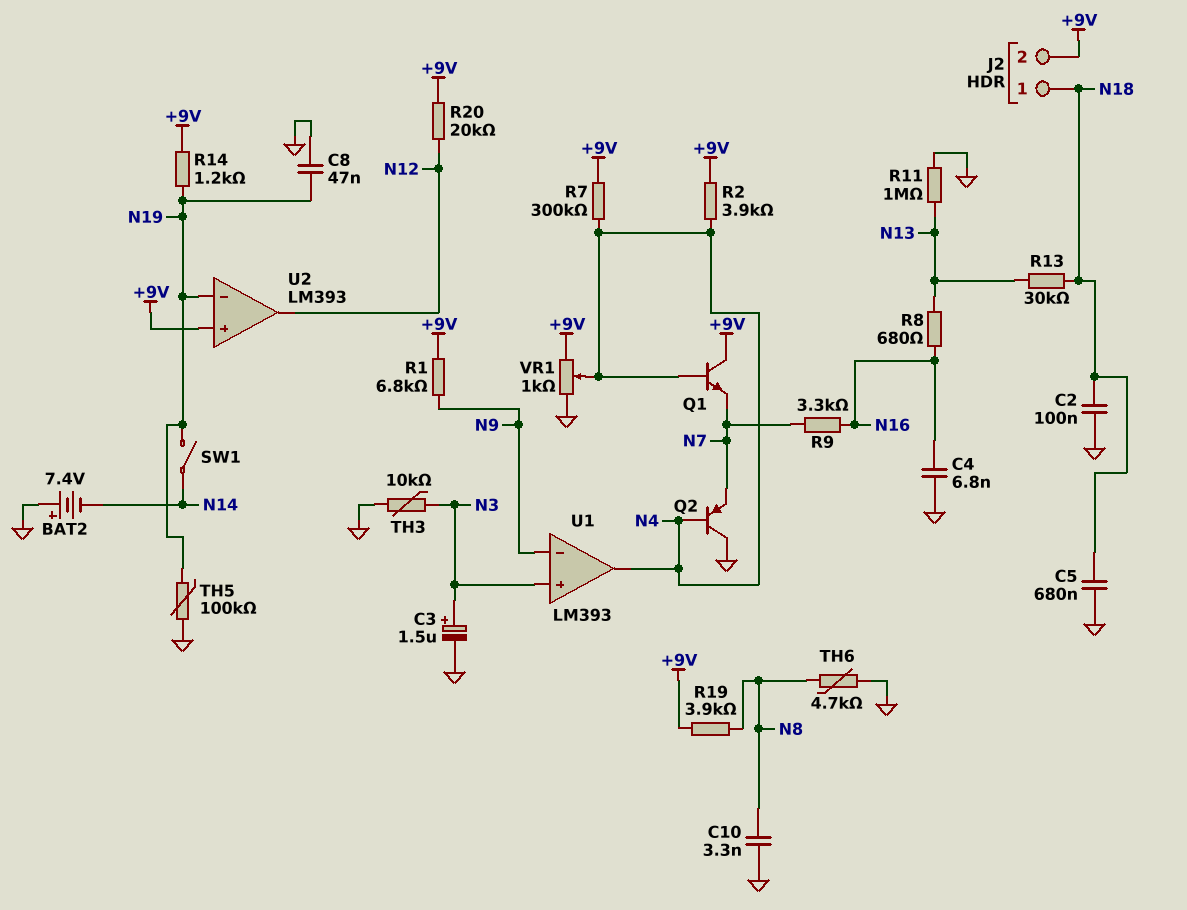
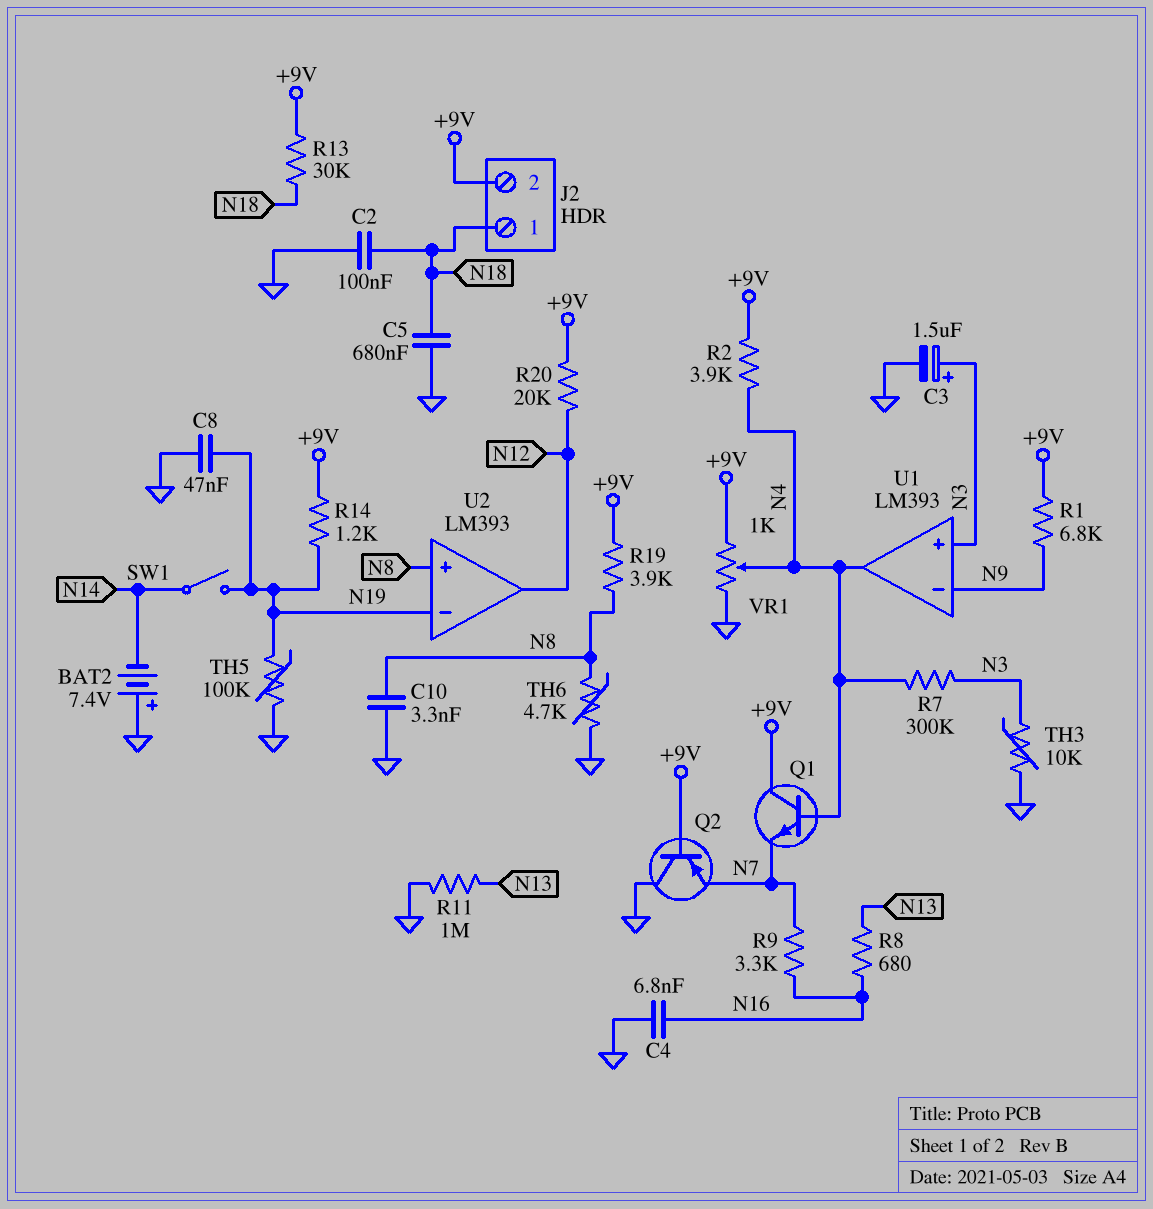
Q2: PNP (B N4, C GND, E N7) -> PNP (B +9V, C GND, E N7)
R7: 300k (+9V, N4) -> 300k (N3, N4)
R13: 30k (N13, N18) -> 30k (+9V, N18)
U2 pin in+: +9V -> N8

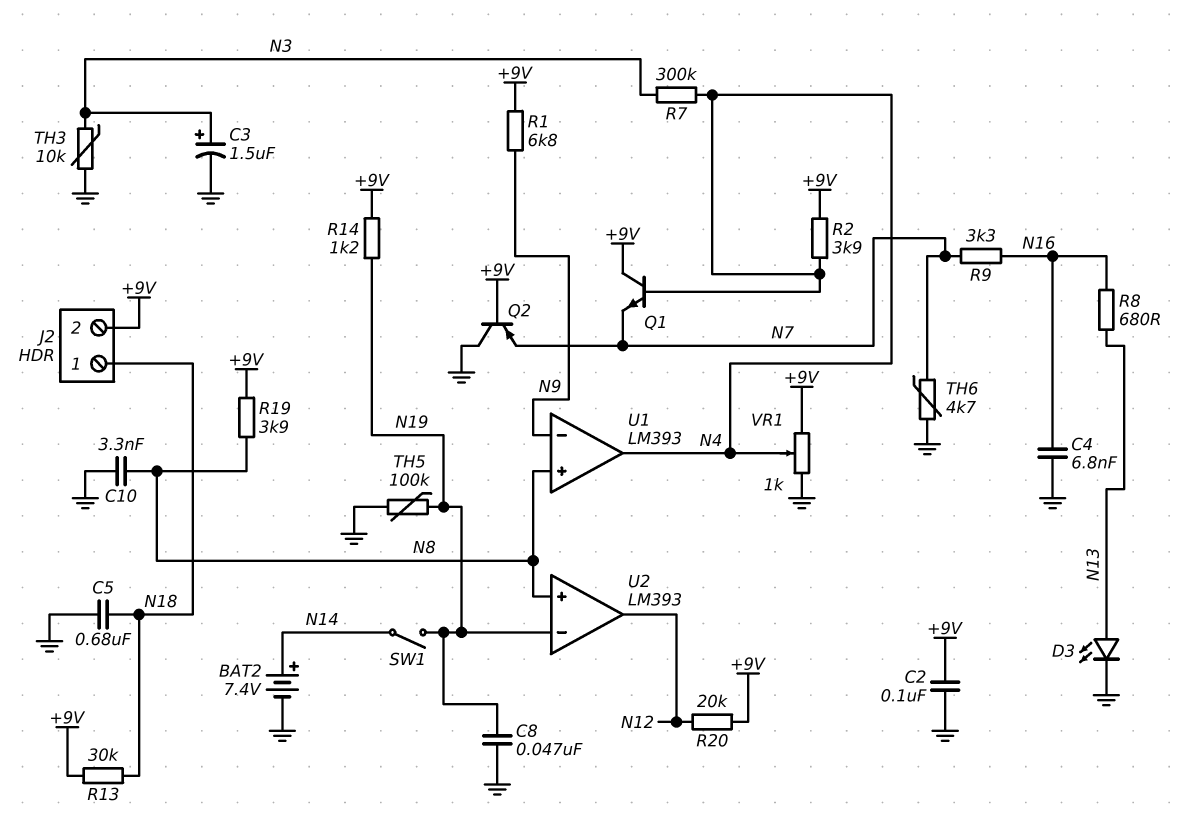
BAT2: 7.4V (plus GND, minus N14) -> 7.4V (plus N14, minus GND)
C2: 100nF (GND, N18) -> 100nF (+9V, GND)
D3: none -> LED (A N13, K GND)
R11: 1M (GND, N13) -> none
TH6: 4.7k (GND, N8) -> 4.7k (GND, N7)
U1 pin in+: N3 -> N8

